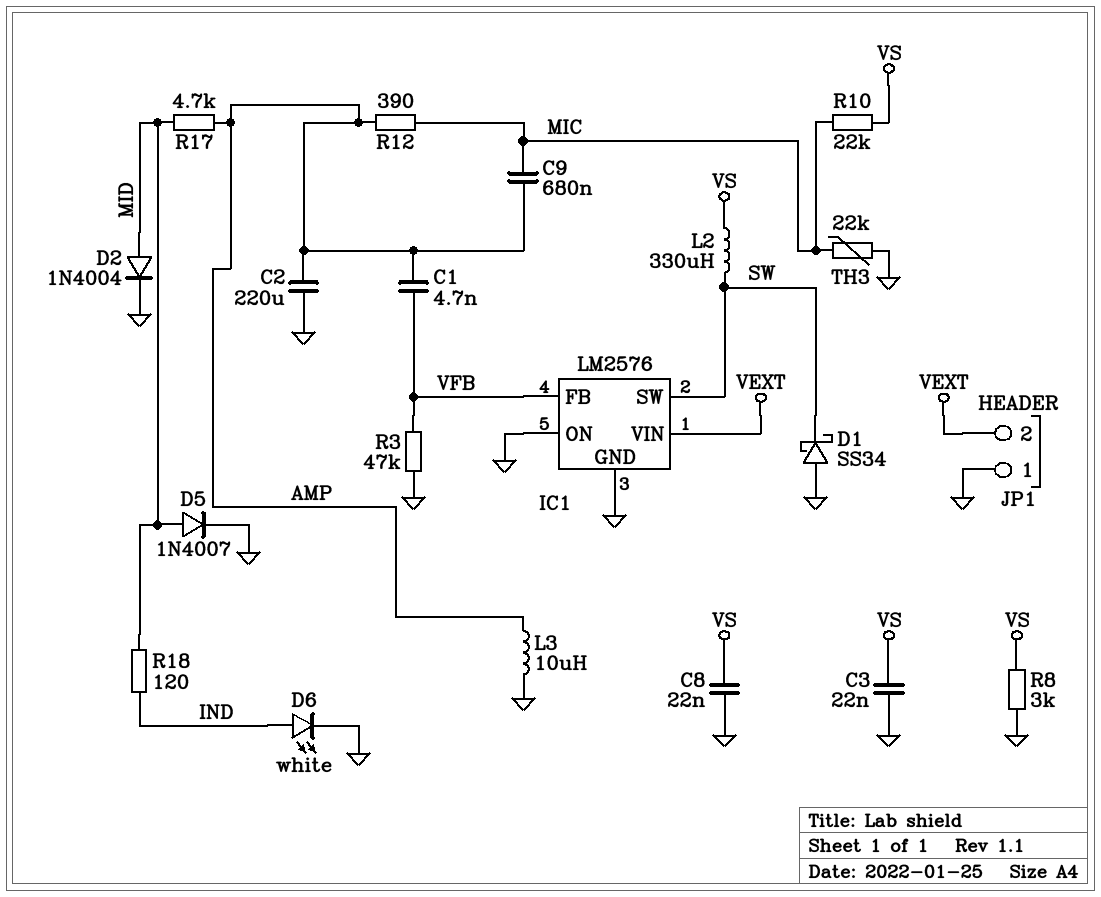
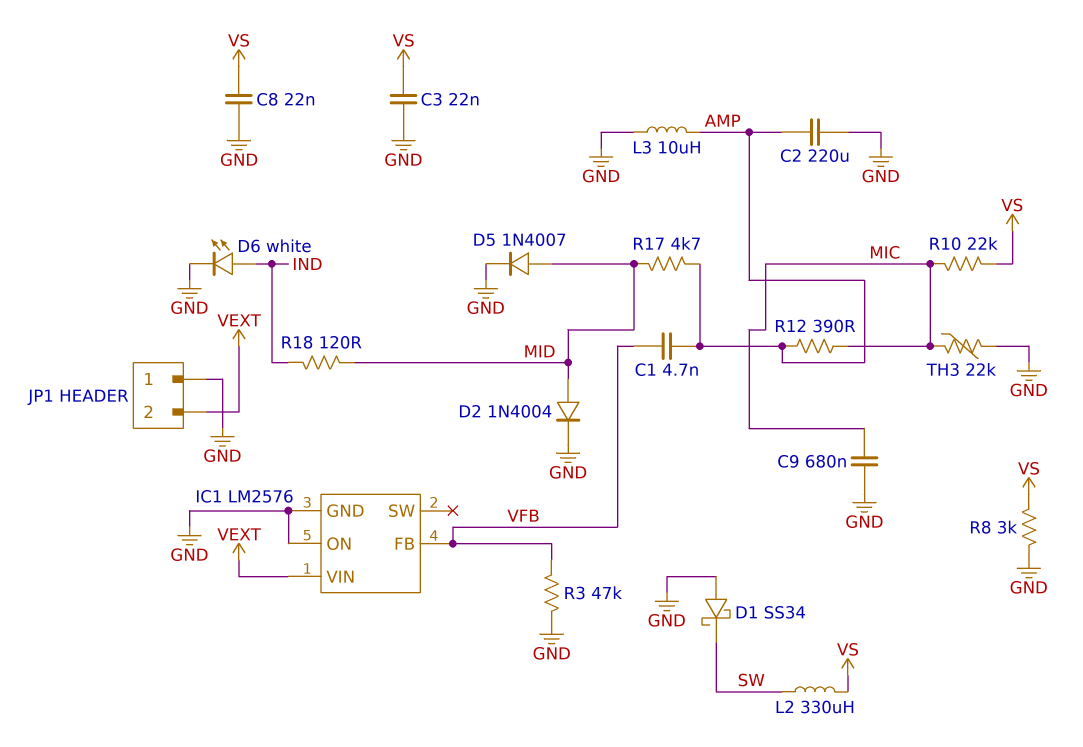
C9: 680nF (AMP, MIC) -> 680nF (GND, MIC)
IC1 pin SW: SW -> none

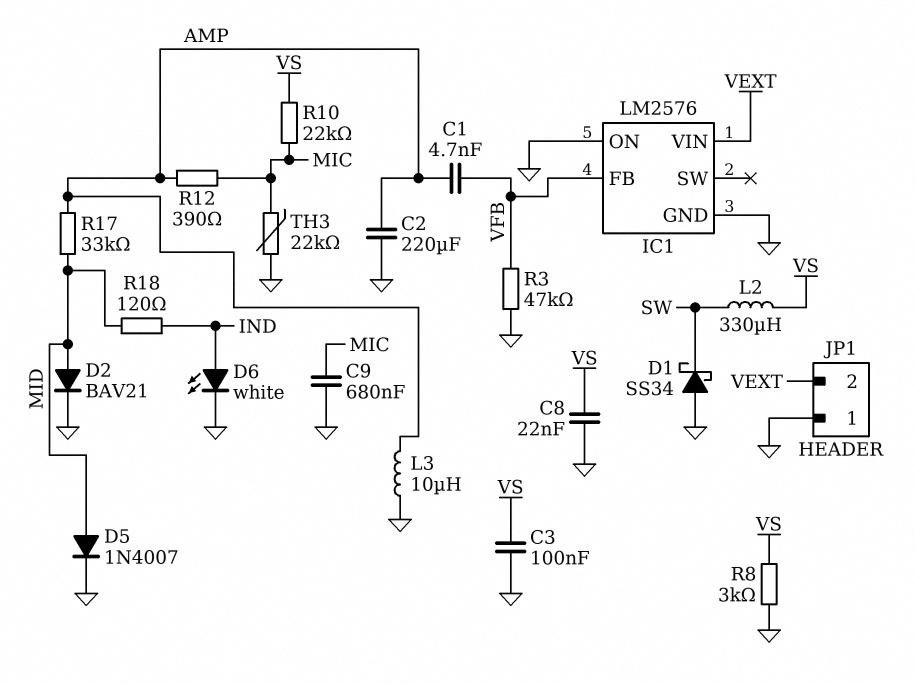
C3: 22nF (GND, VS) -> 100nF (GND, VS)
D2: diode 1N4004 (A MID, K GND) -> diode BAV21 (A MID, K GND)
R17: 4.7k (AMP, MID) -> 33k (AMP, MID)

